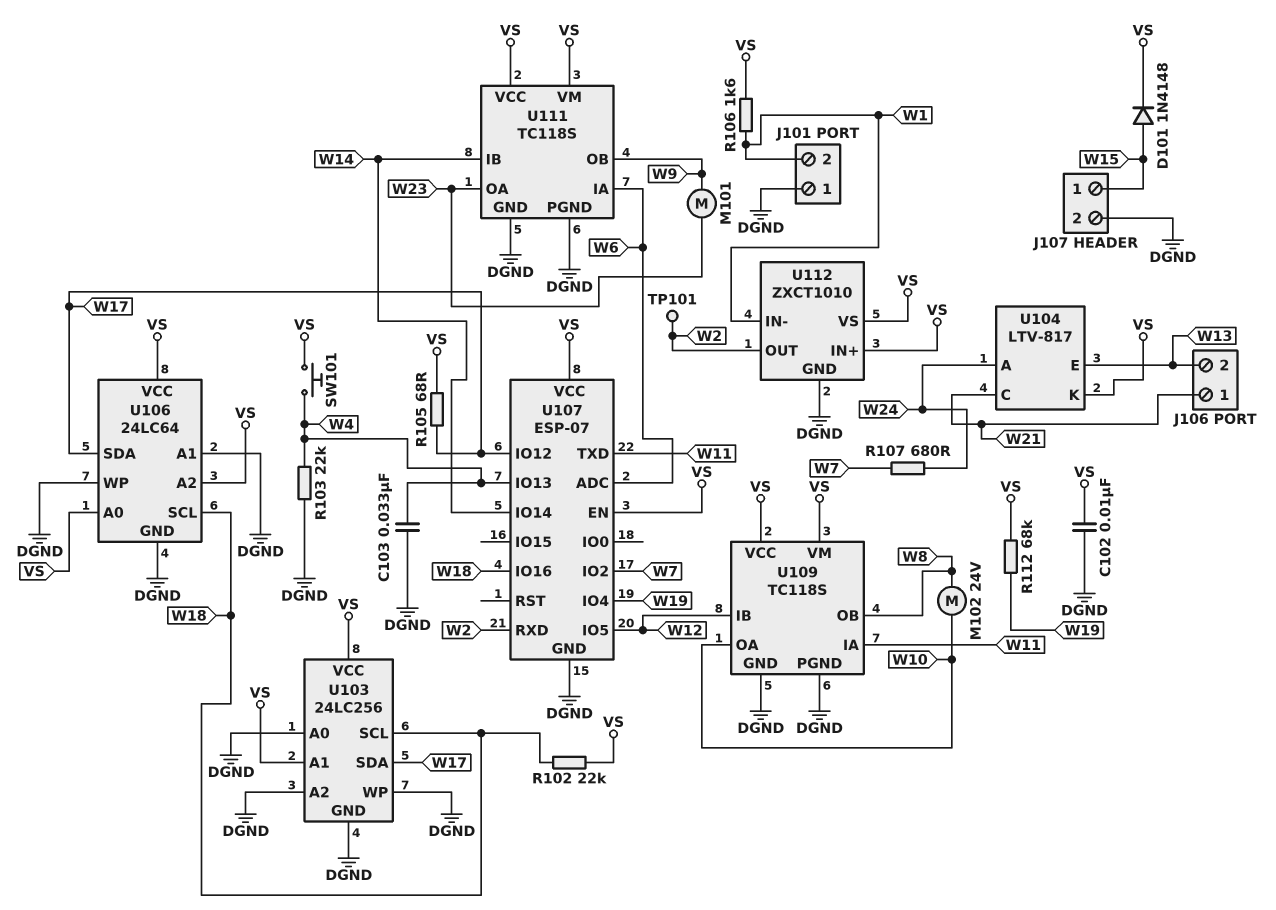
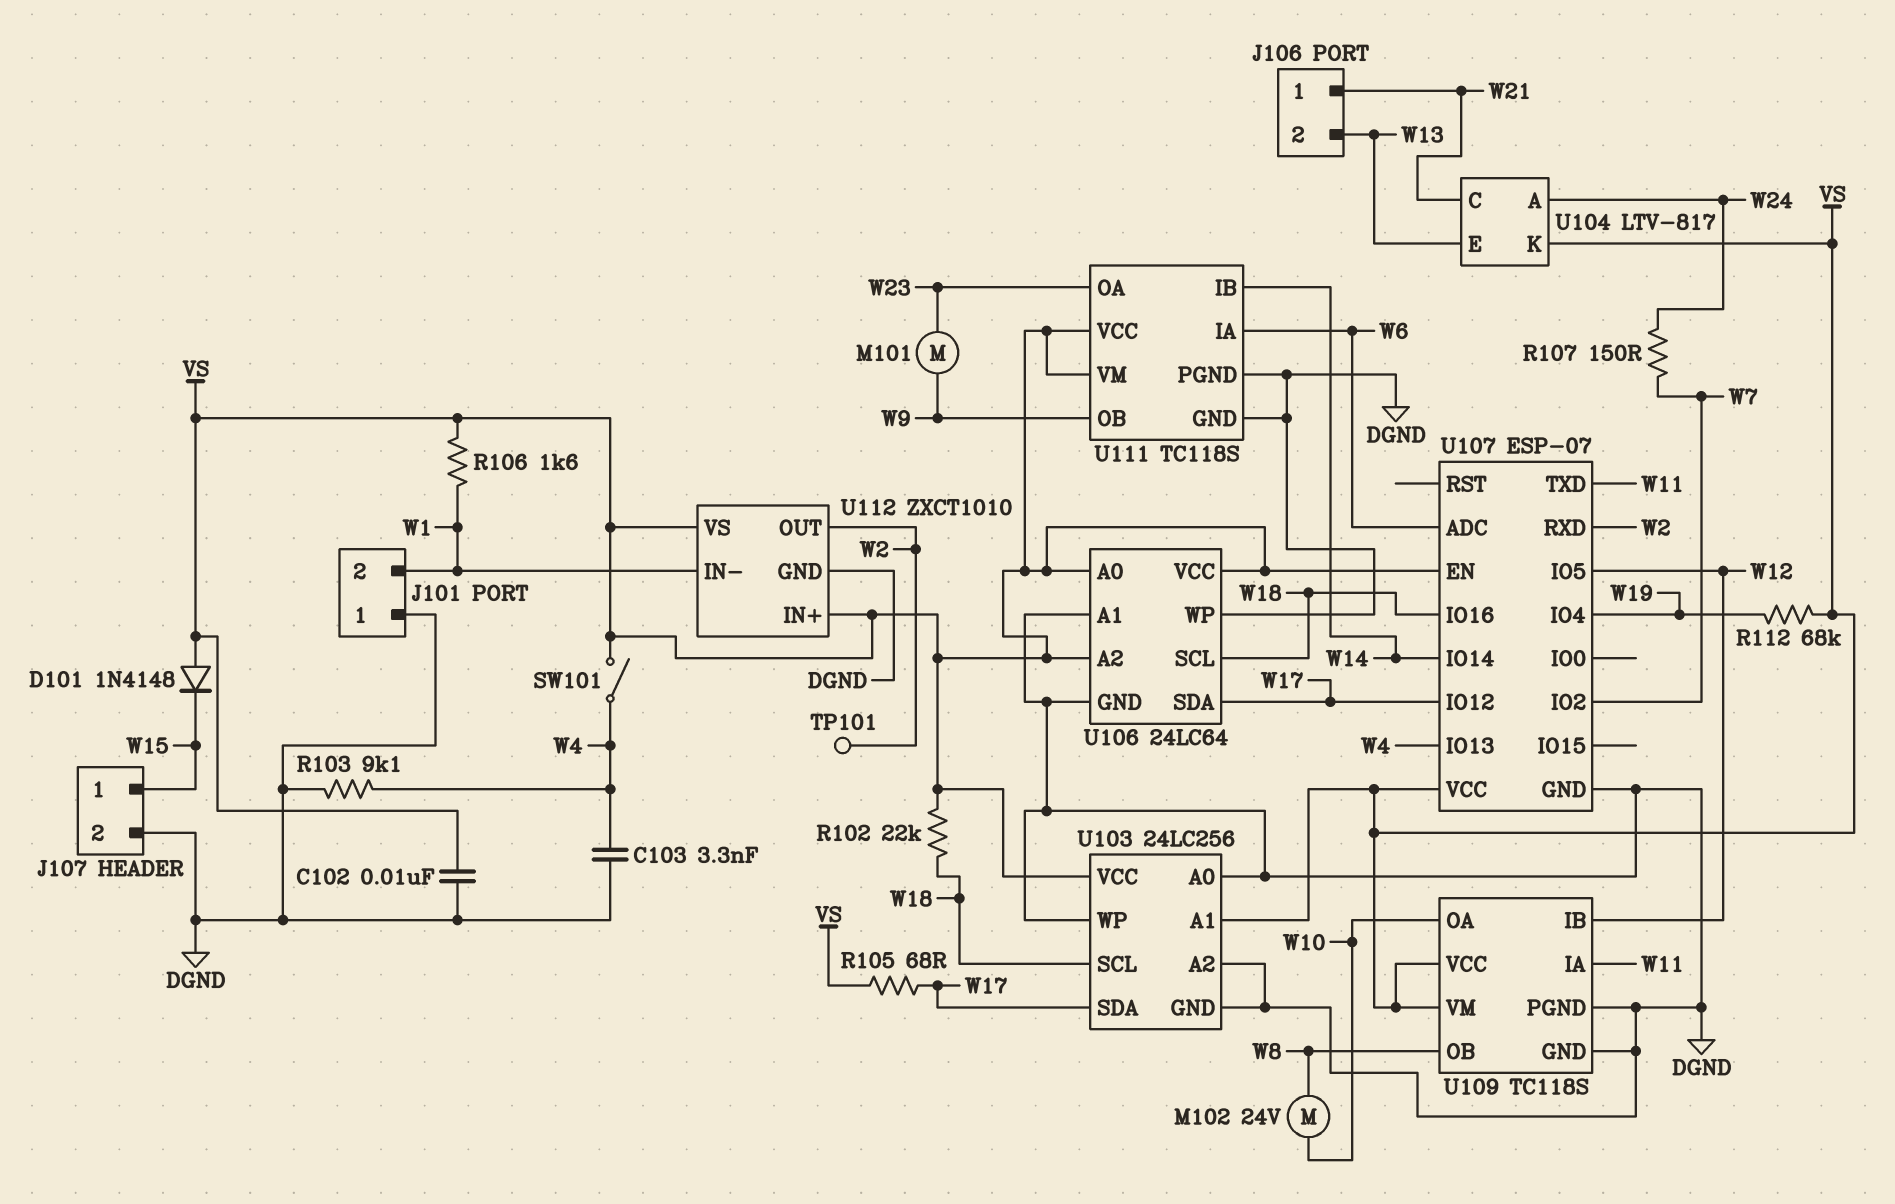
C103: 33nF (DGND, W4) -> 3.3nF (DGND, W4)
D101: diode 1N4148 (A W15, K VS) -> diode 1N4148 (A VS, K W15)
R103: 22k (DGND, W4) -> 9.1k (DGND, W4)
R107: 680 (W7, W24) -> 150 (W7, W24)
SW101: button (VS, W4) -> switch (VS, W4)

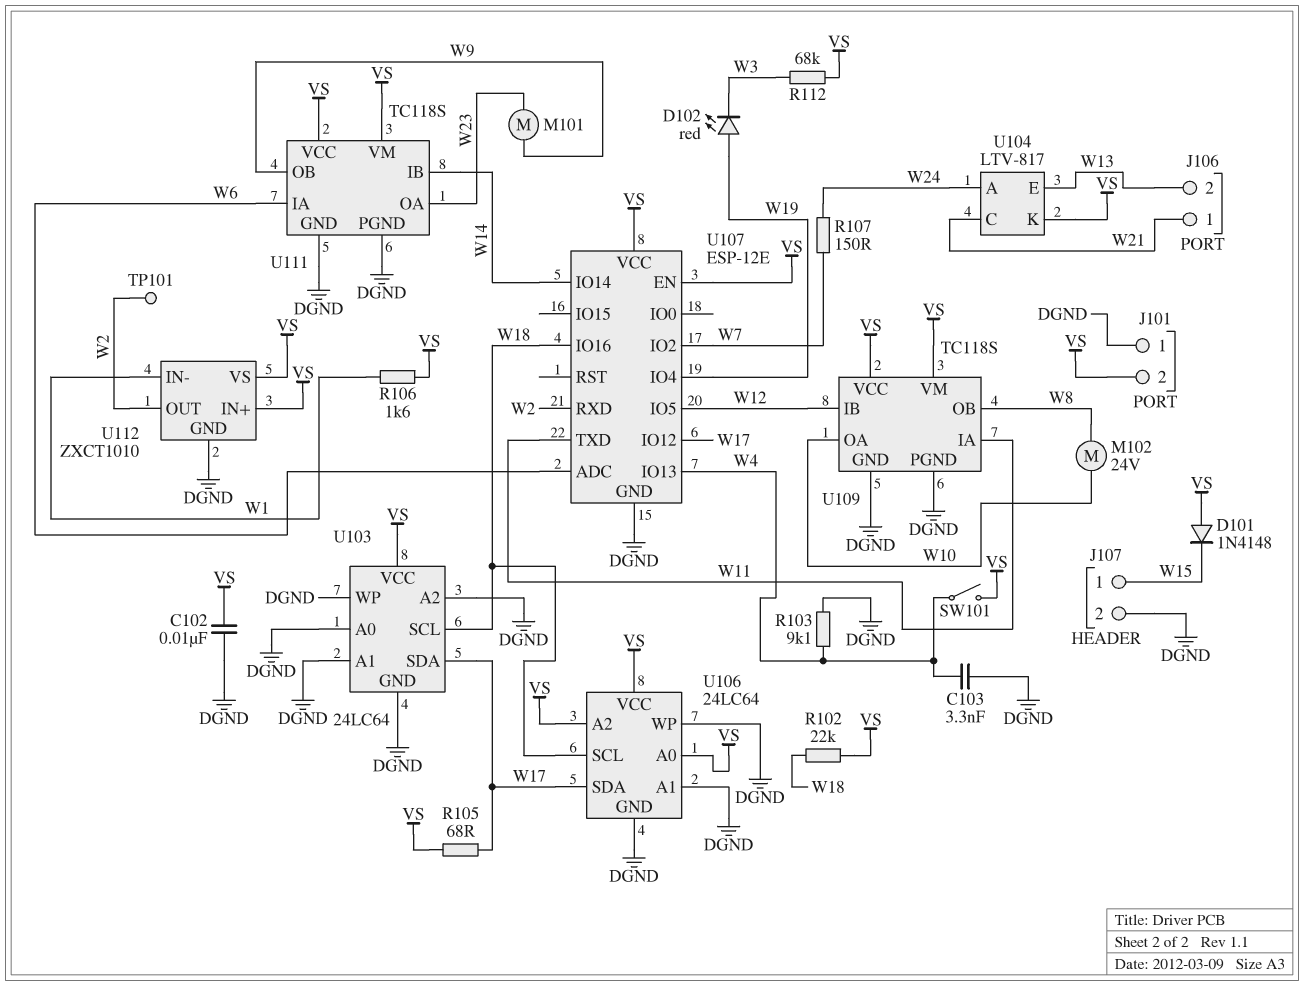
D102: none -> LED red (A W19, K W3)
J101 pin 2: W1 -> VS
R112: 68k (VS, W19) -> 68k (VS, W3)
U103: 24LC256 -> 24LC64
U103 pin A1: VS -> DGND
U107: ESP-07 -> ESP-12E

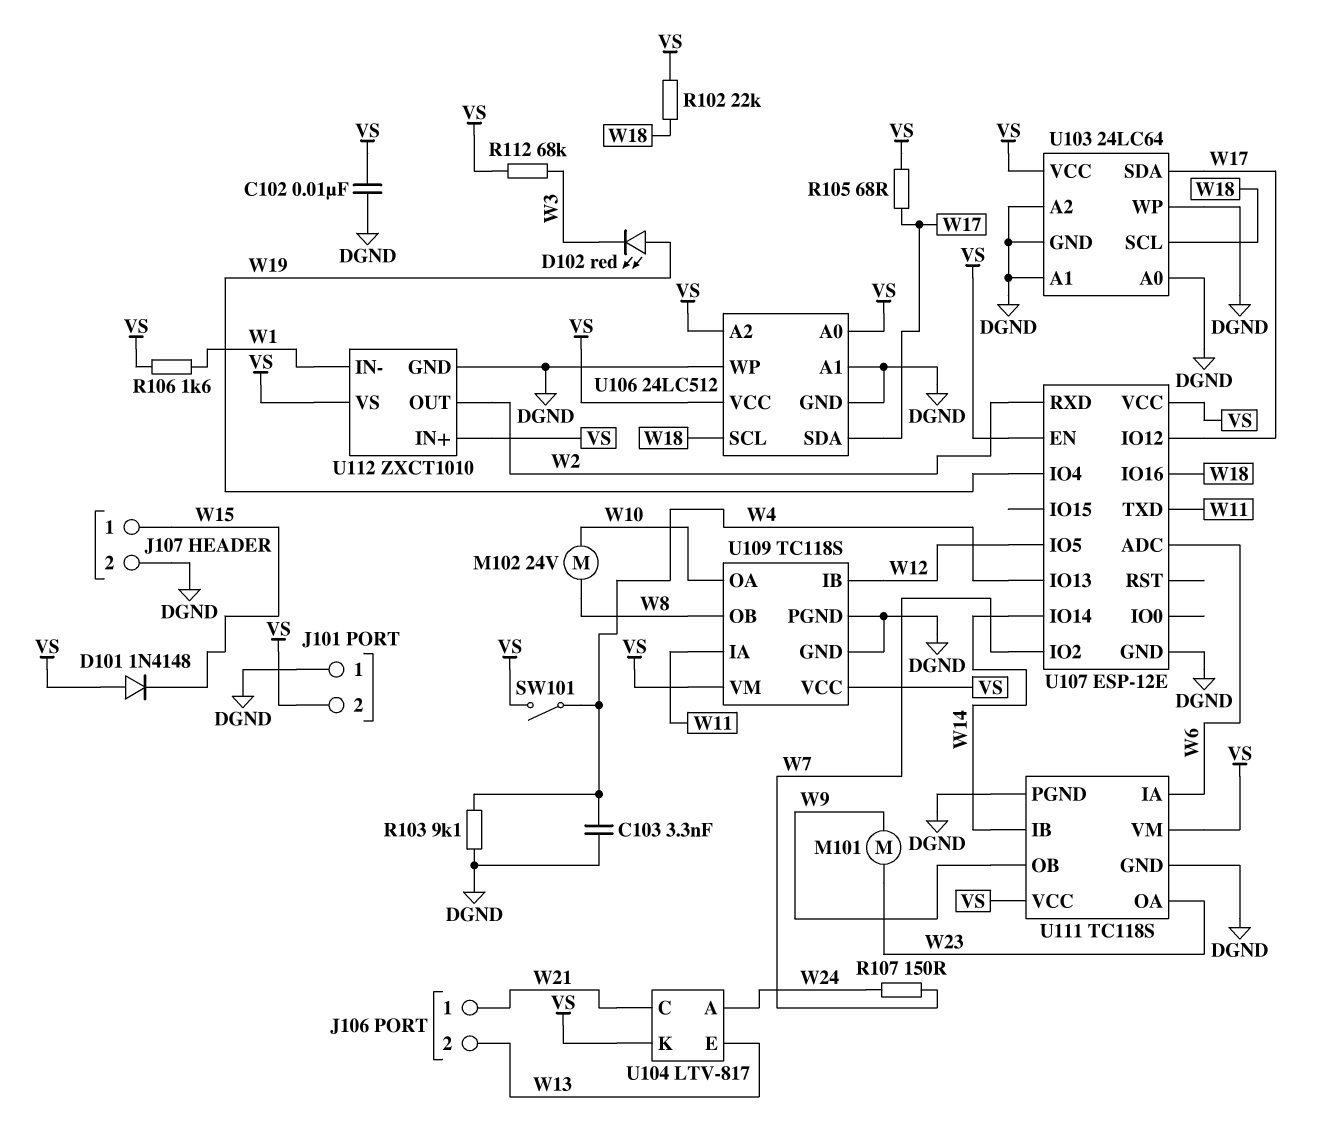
TP101: test point (W2) -> none
U106: 24LC64 -> 24LC512

